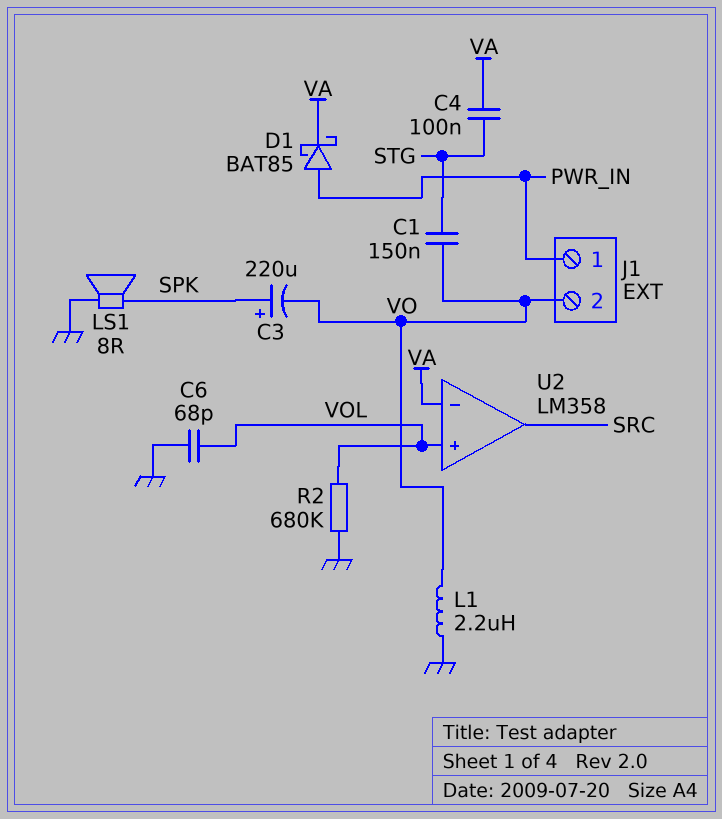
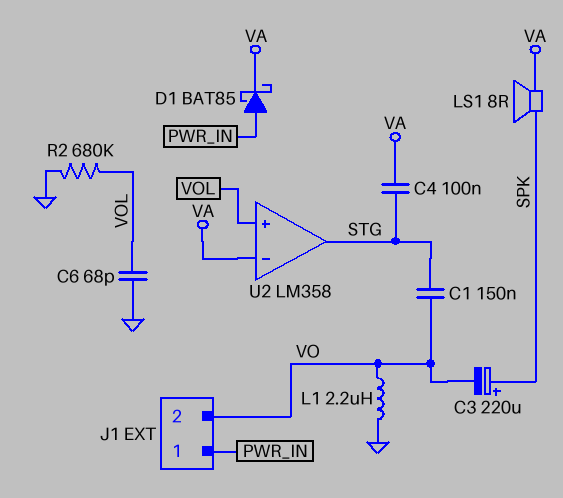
LS1: speaker 8R (GND, SPK) -> speaker 8R (SPK, VA)
U2 pin out: SRC -> STG

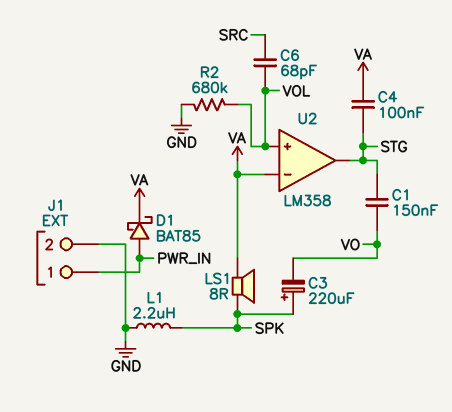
C6: 68pF (GND, VOL) -> 68pF (SRC, VOL)
J1 pin 2: VO -> GND
L1: 2.2uH (GND, VO) -> 2.2uH (GND, SPK)

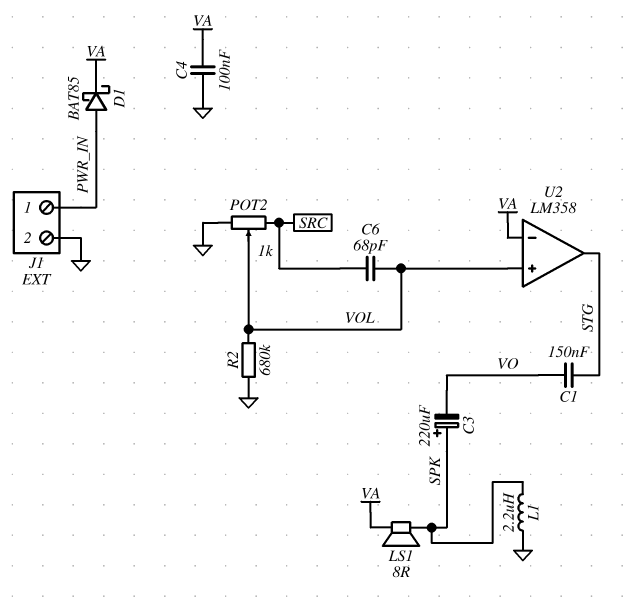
C4: 100nF (STG, VA) -> 100nF (GND, VA)
POT2: none -> 1k (GND, SRC, wiper VOL)

